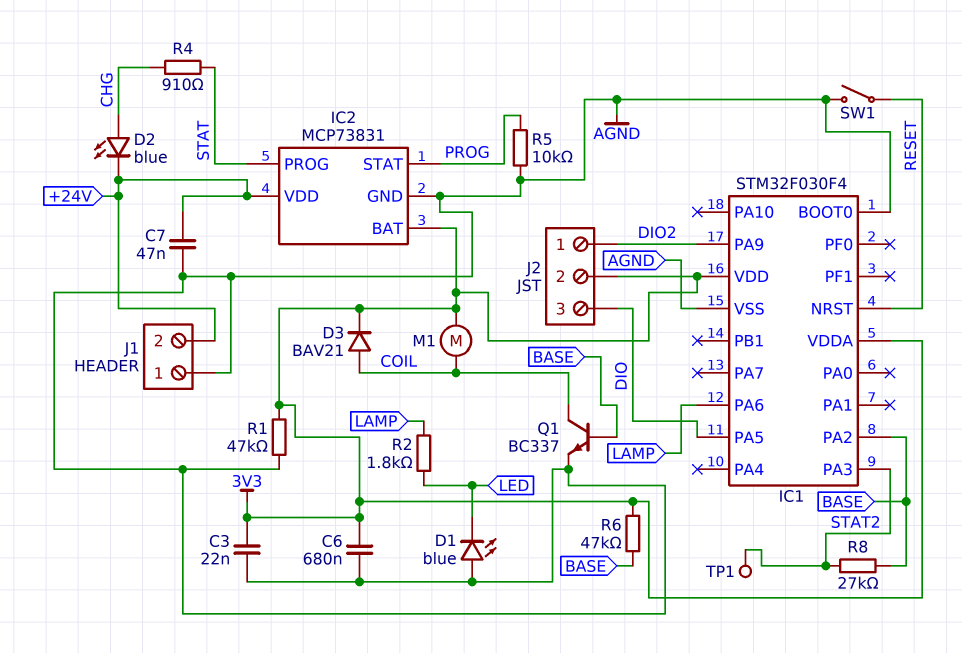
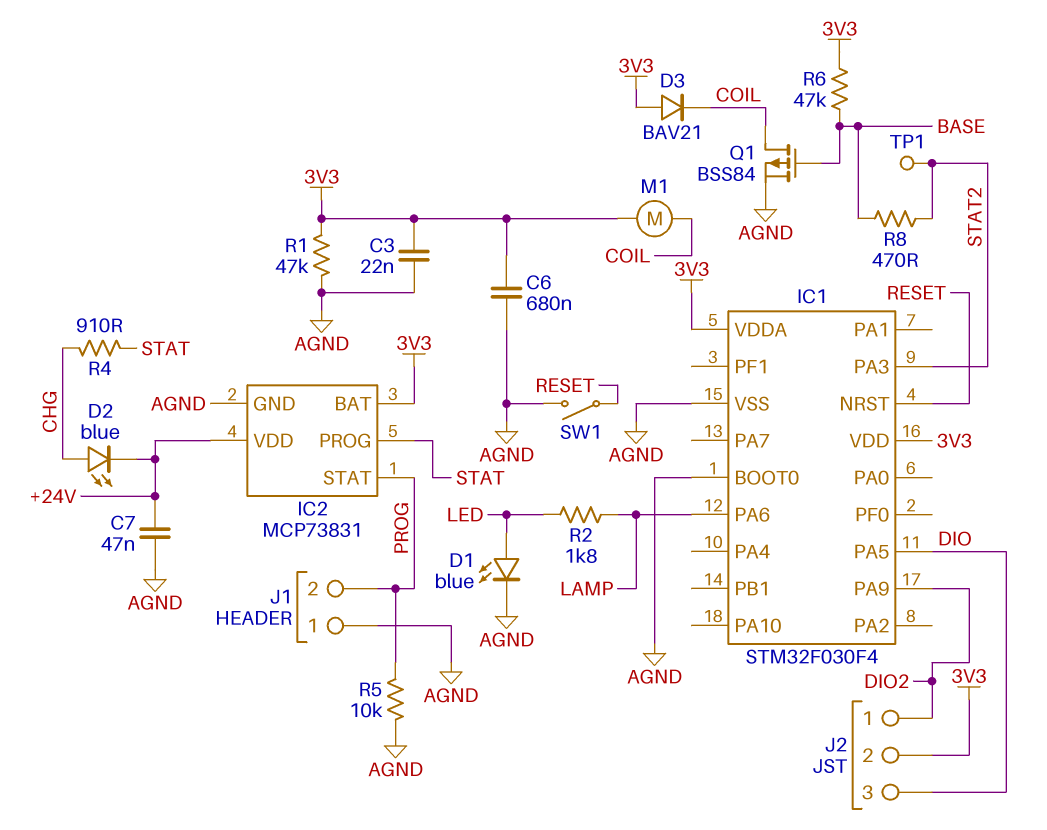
D1: LED blue (A AGND, K LED) -> LED blue (A LED, K AGND)
D3: diode BAV21 (A COIL, K 3V3) -> diode BAV21 (A 3V3, K COIL)
IC1 pin PA2: BASE -> none
J1 pin 2: +24V -> PROG
Q1: NPN BC337 (B BASE, C COIL, E AGND) -> PMOS BSS84 (G BASE, D COIL, S AGND)
R8: 27k (BASE, STAT2) -> 470 (BASE, STAT2)

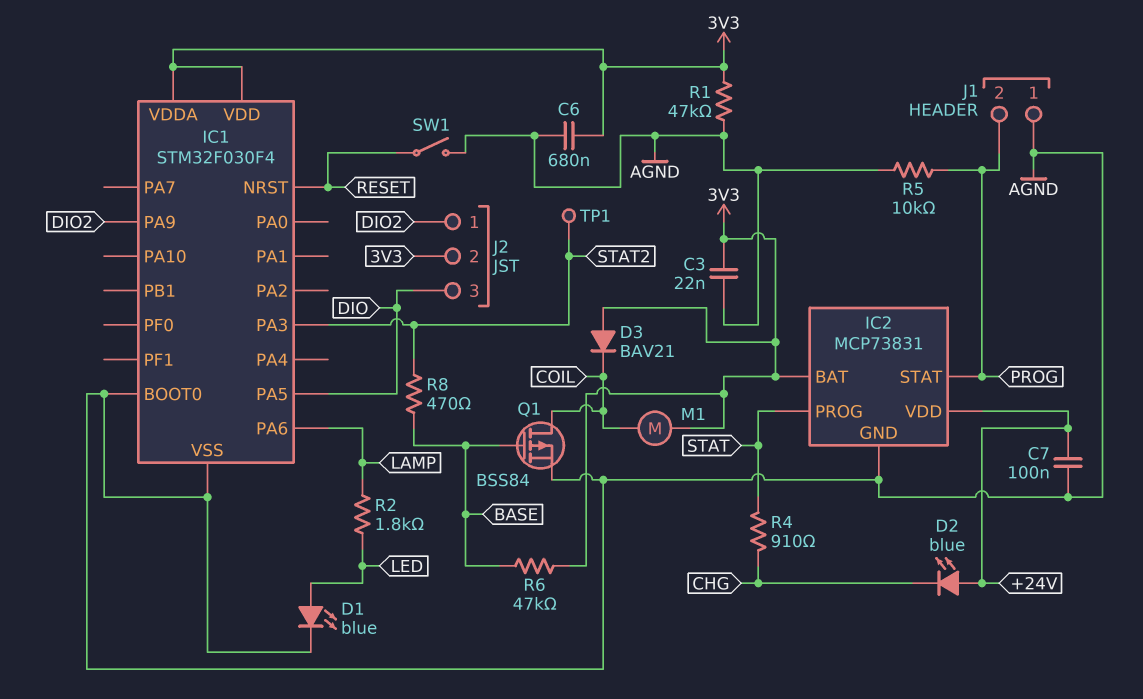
C7: 47nF (+24V, AGND) -> 100nF (+24V, AGND)
D2: LED blue (A CHG, K +24V) -> LED blue (A +24V, K CHG)

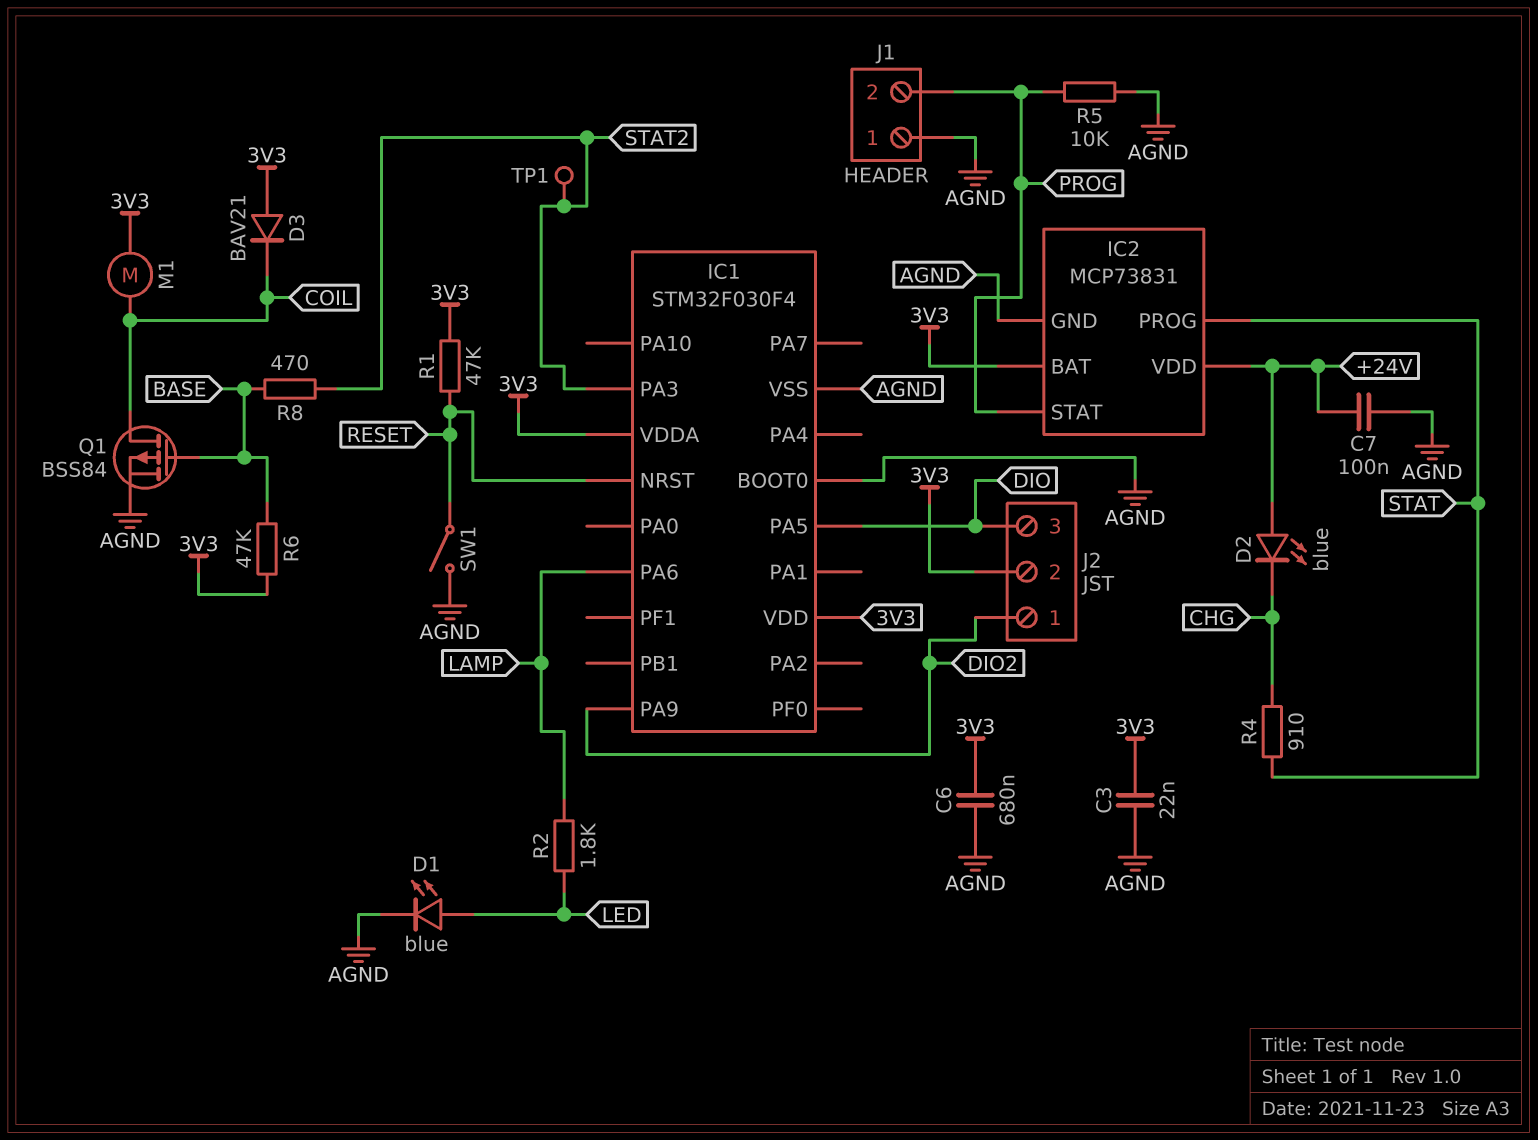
R1: 47k (3V3, AGND) -> 47k (3V3, RESET)

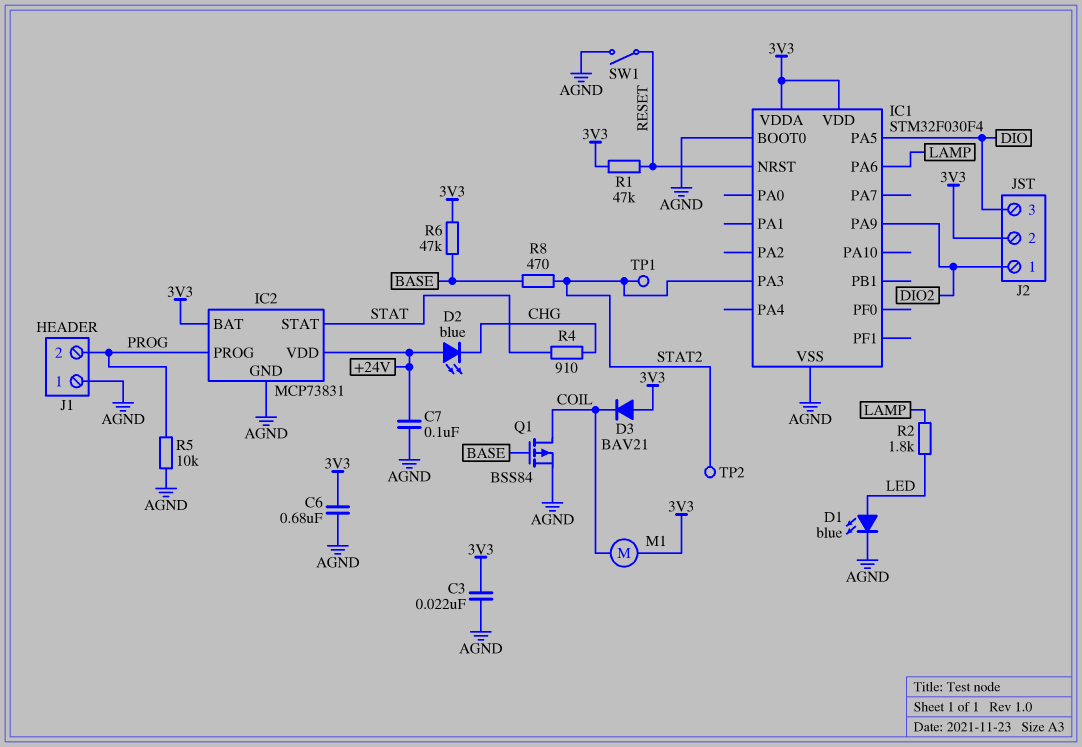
IC2 pin PROG: STAT -> PROG
IC2 pin STAT: PROG -> STAT
TP2: none -> test point (STAT2)

